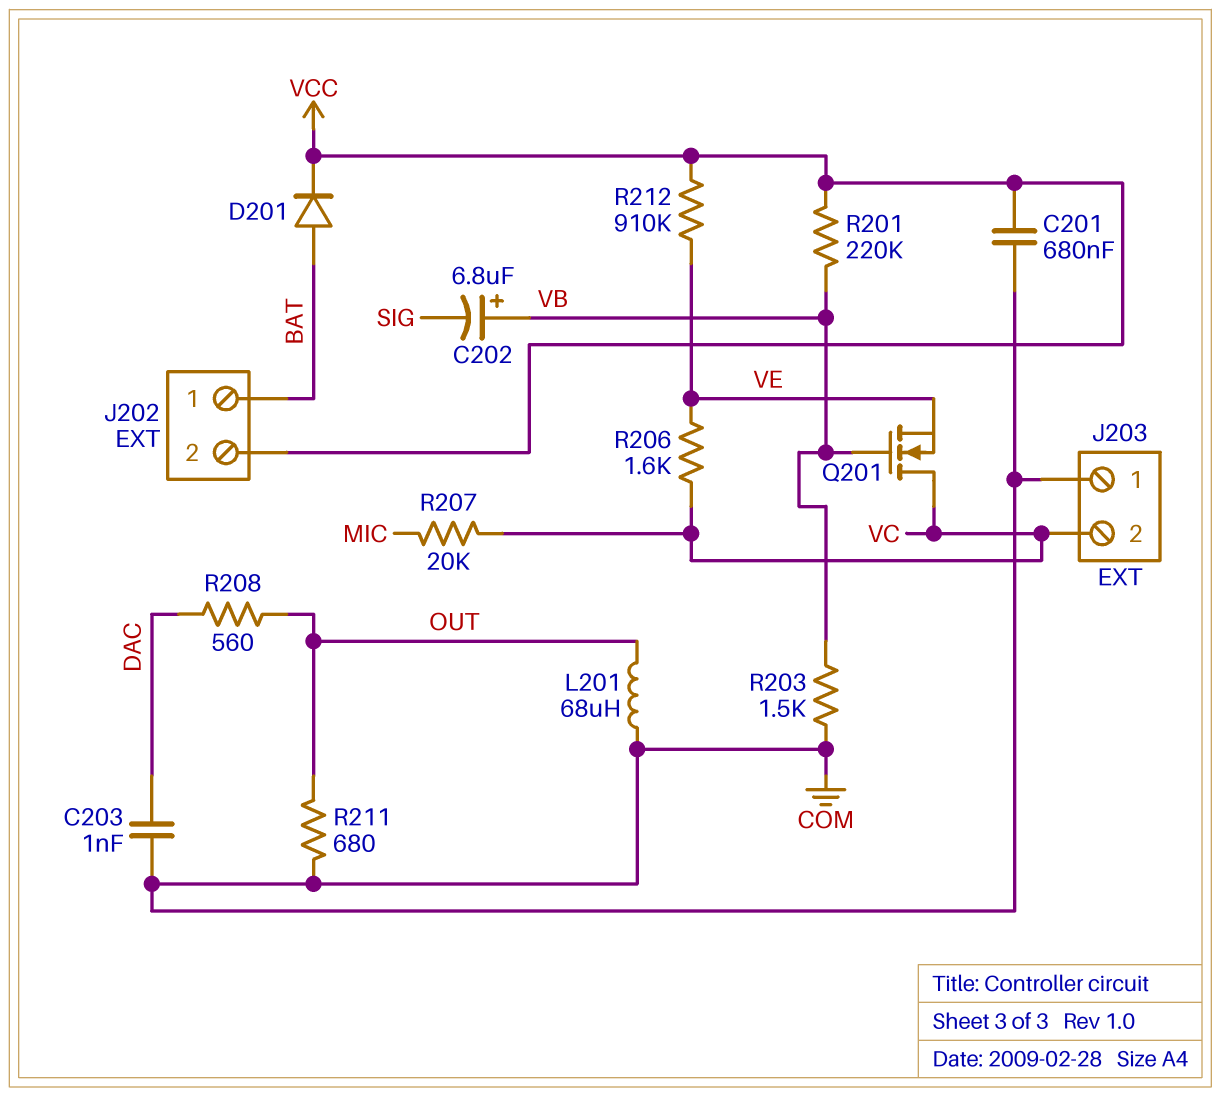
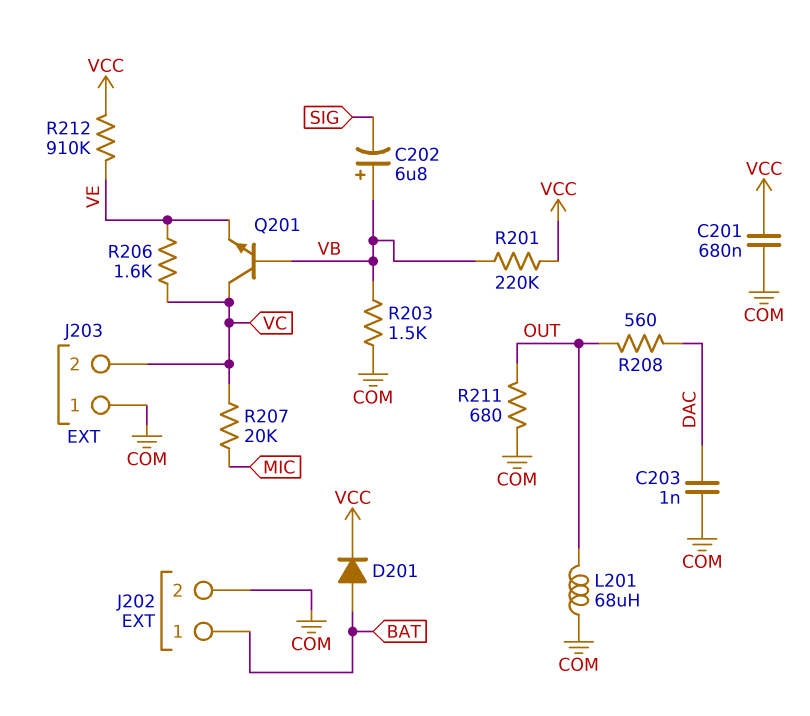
J202 pin 2: VCC -> COM
Q201: NMOS (G VB, D VC, S VE) -> NPN (B VB, C VC, E VE)

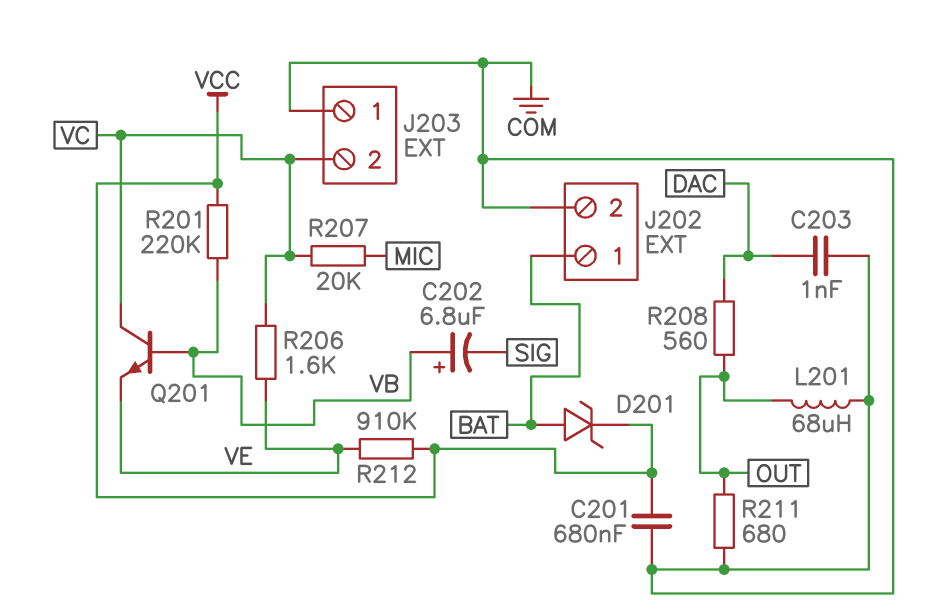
D201: diode (A BAT, K VCC) -> zener (A BAT, K VCC)
R203: 1.5k (COM, VB) -> none

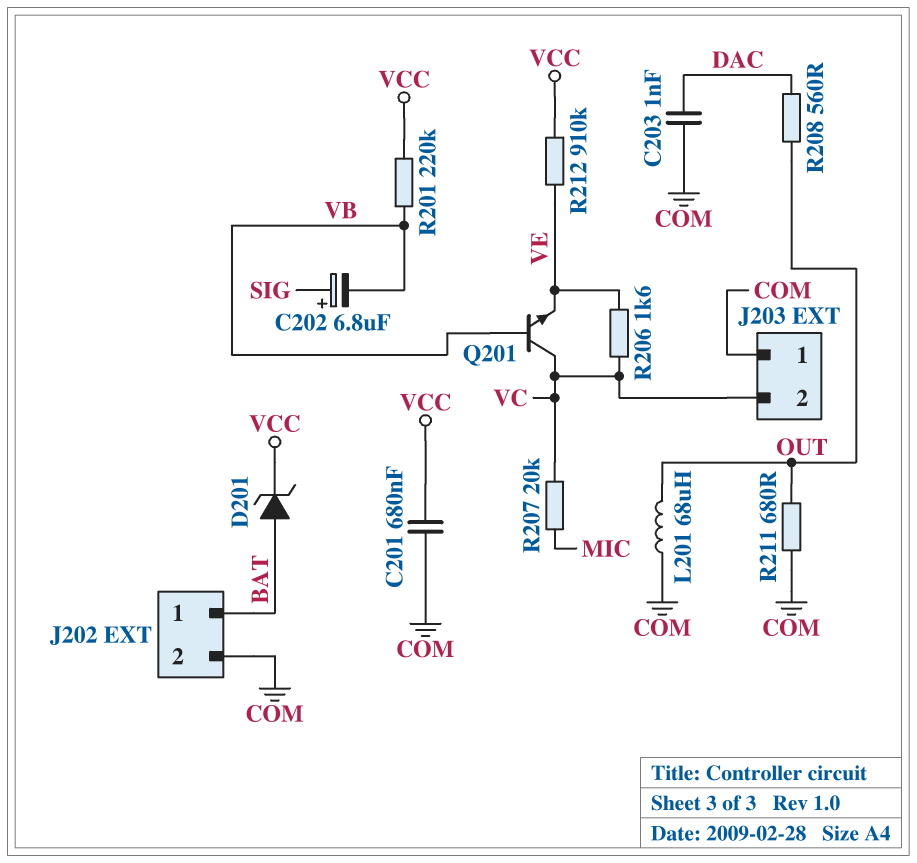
C202: 6.8uF (plus VB, minus SIG) -> 6.8uF (plus SIG, minus VB)

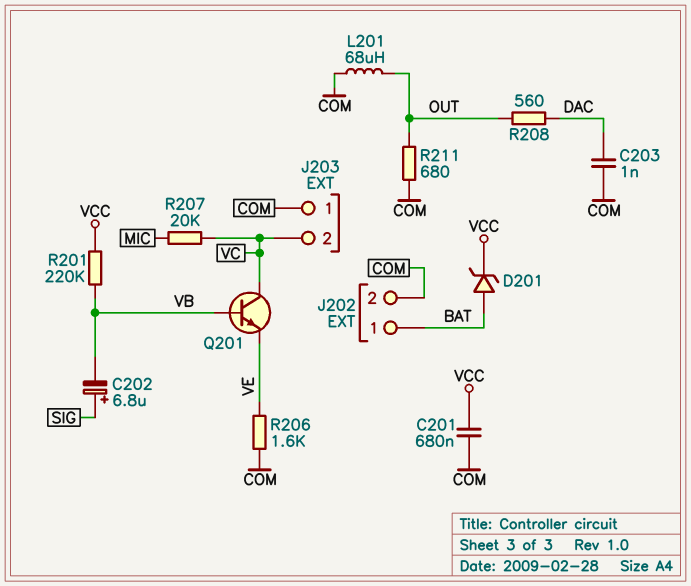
R206: 1.6k (VC, VE) -> 1.6k (COM, VE)
R212: 910k (VCC, VE) -> none

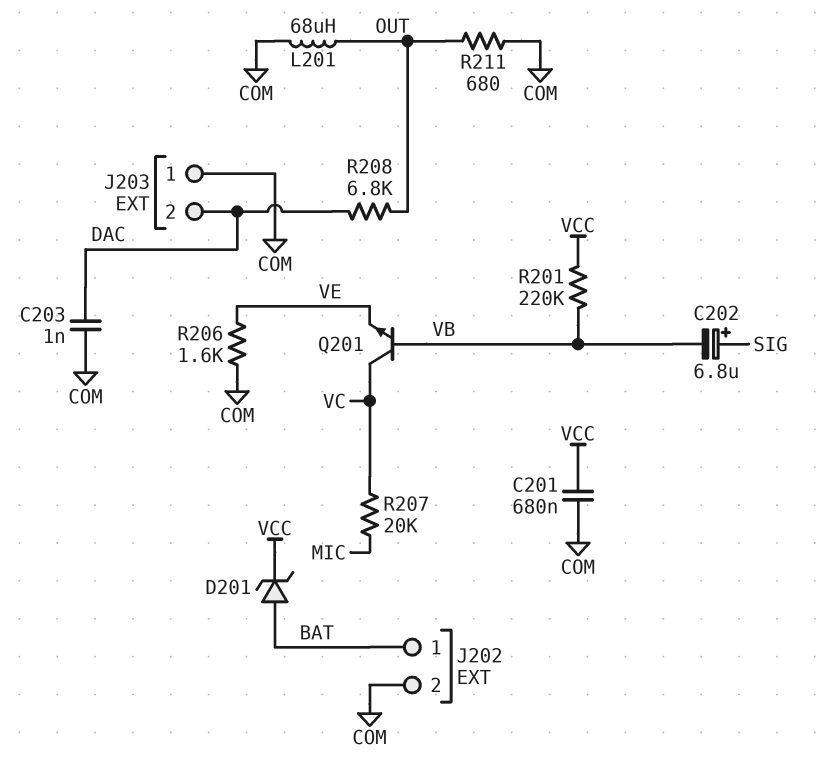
J203 pin 2: VC -> DAC
R208: 560 (DAC, OUT) -> 6.8k (DAC, OUT)

